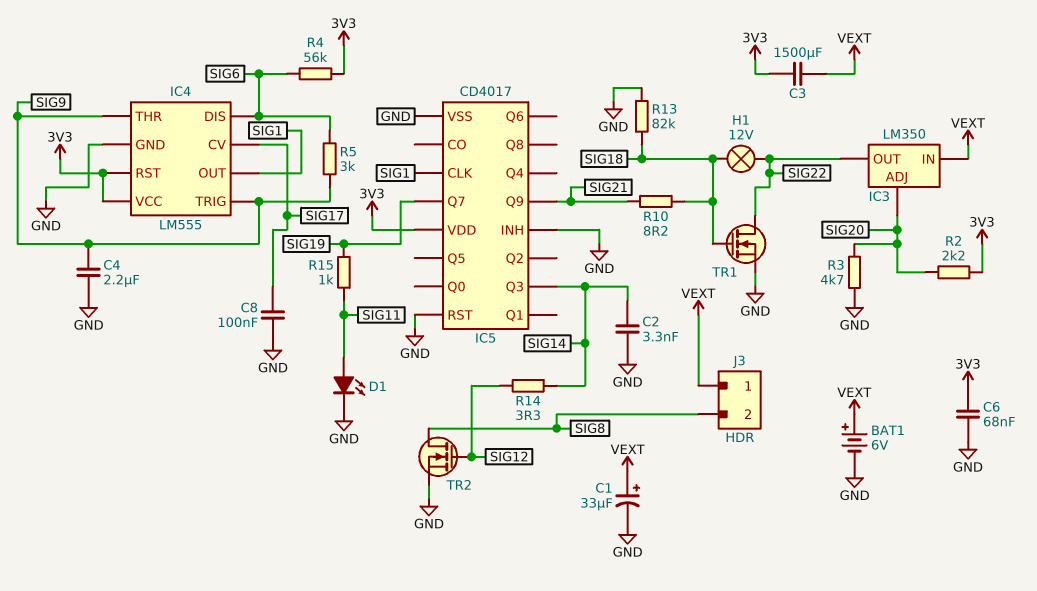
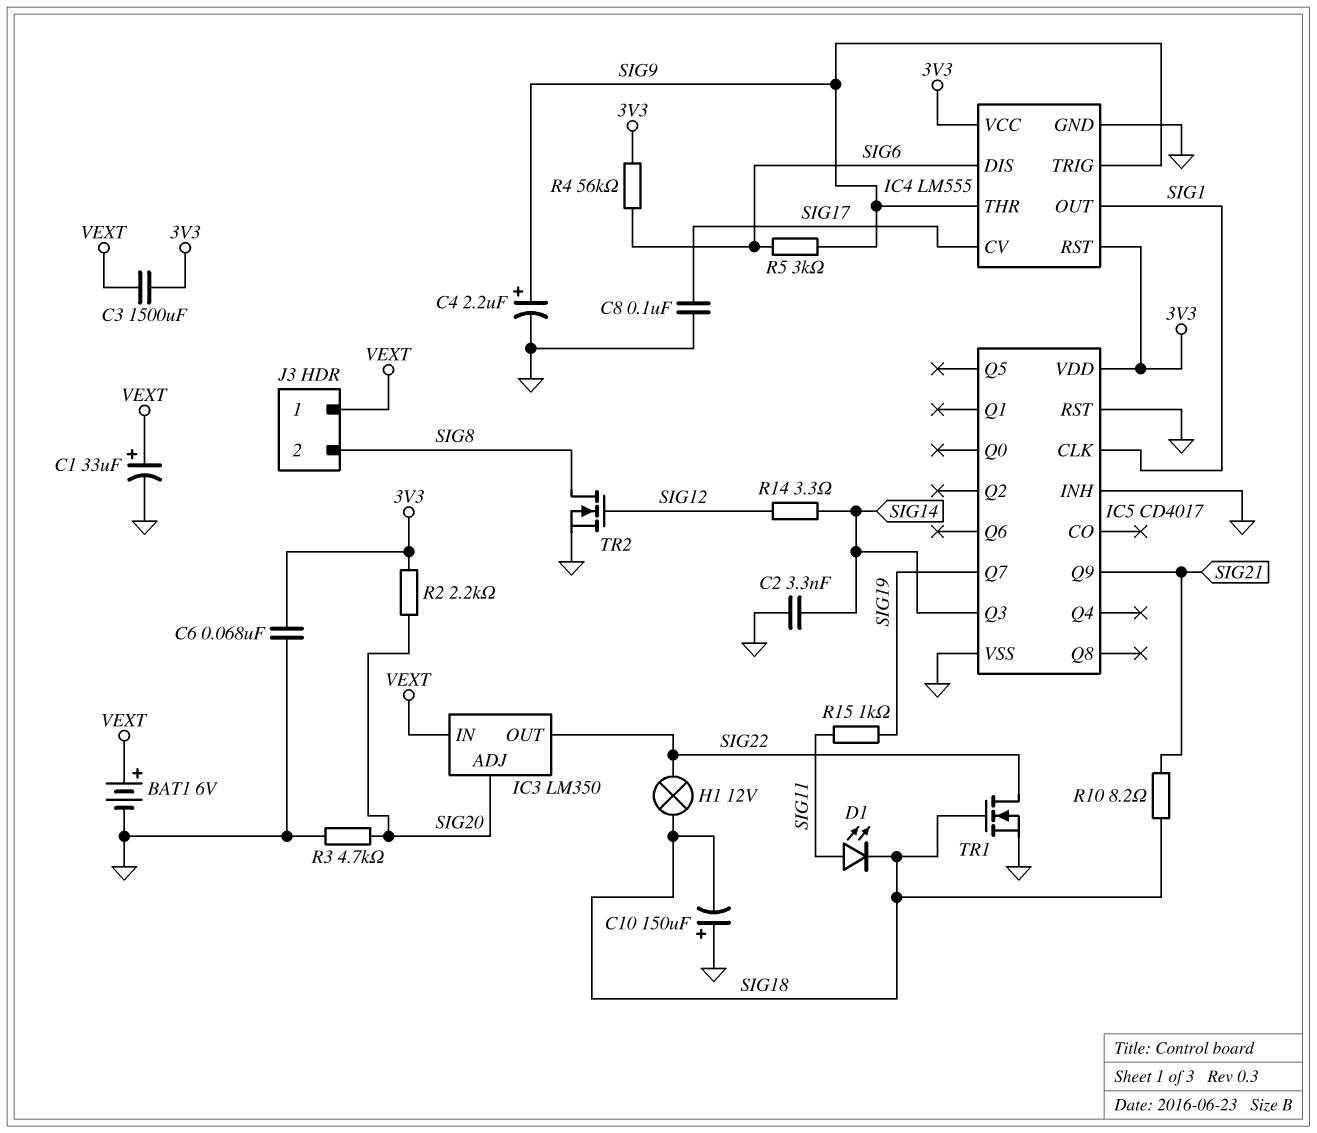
C4: 2.2uF (GND, SIG9) -> 2.2uF (plus SIG9, minus GND)
C10: none -> 150uF (plus GND, minus SIG18)
D1: LED (A SIG11, K GND) -> LED (A SIG11, K SIG18)
R13: 82k (GND, SIG18) -> none

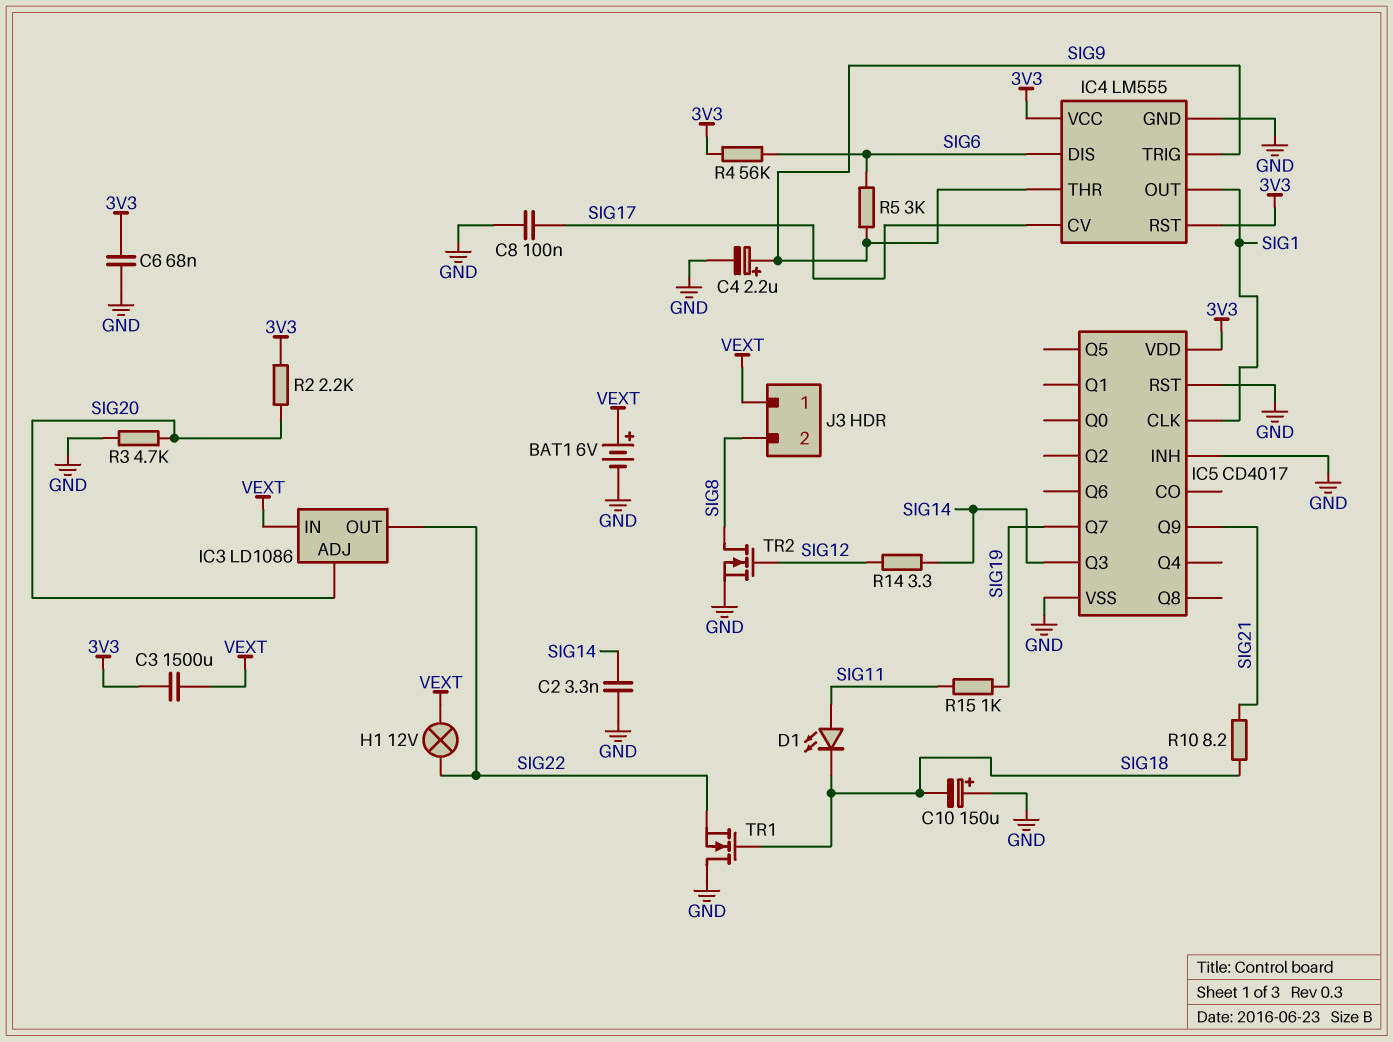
C1: 33uF (plus VEXT, minus GND) -> none
H1: lamp 12V (SIG18, SIG22) -> lamp 12V (SIG22, VEXT)
IC3: LM350 -> LD1086
TR1: NMOS (G SIG18, D SIG22, S GND) -> NMOS (G SIG18, D GND, S SIG22)

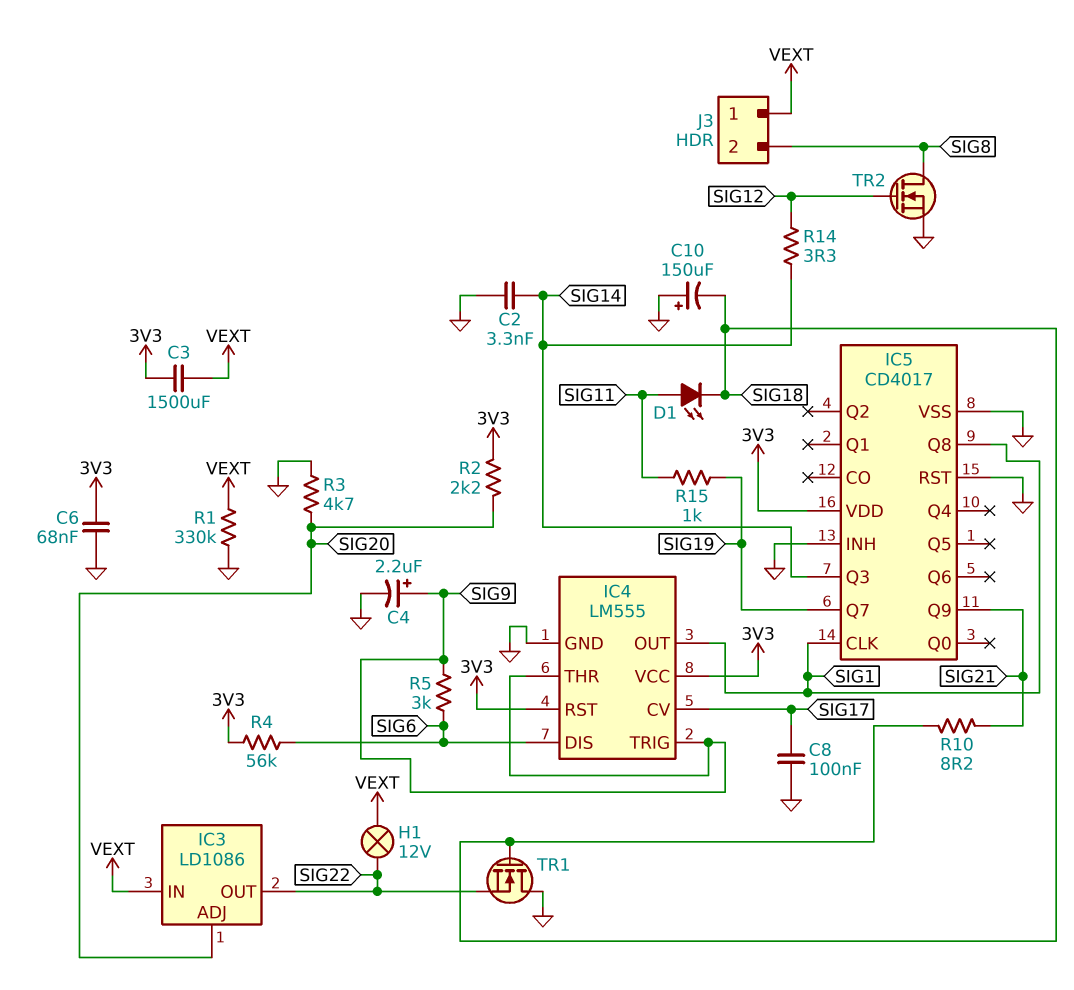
BAT1: 6V (plus VEXT, minus GND) -> none
IC5 pin Q8: none -> SIG1
R1: none -> 330k (GND, VEXT)

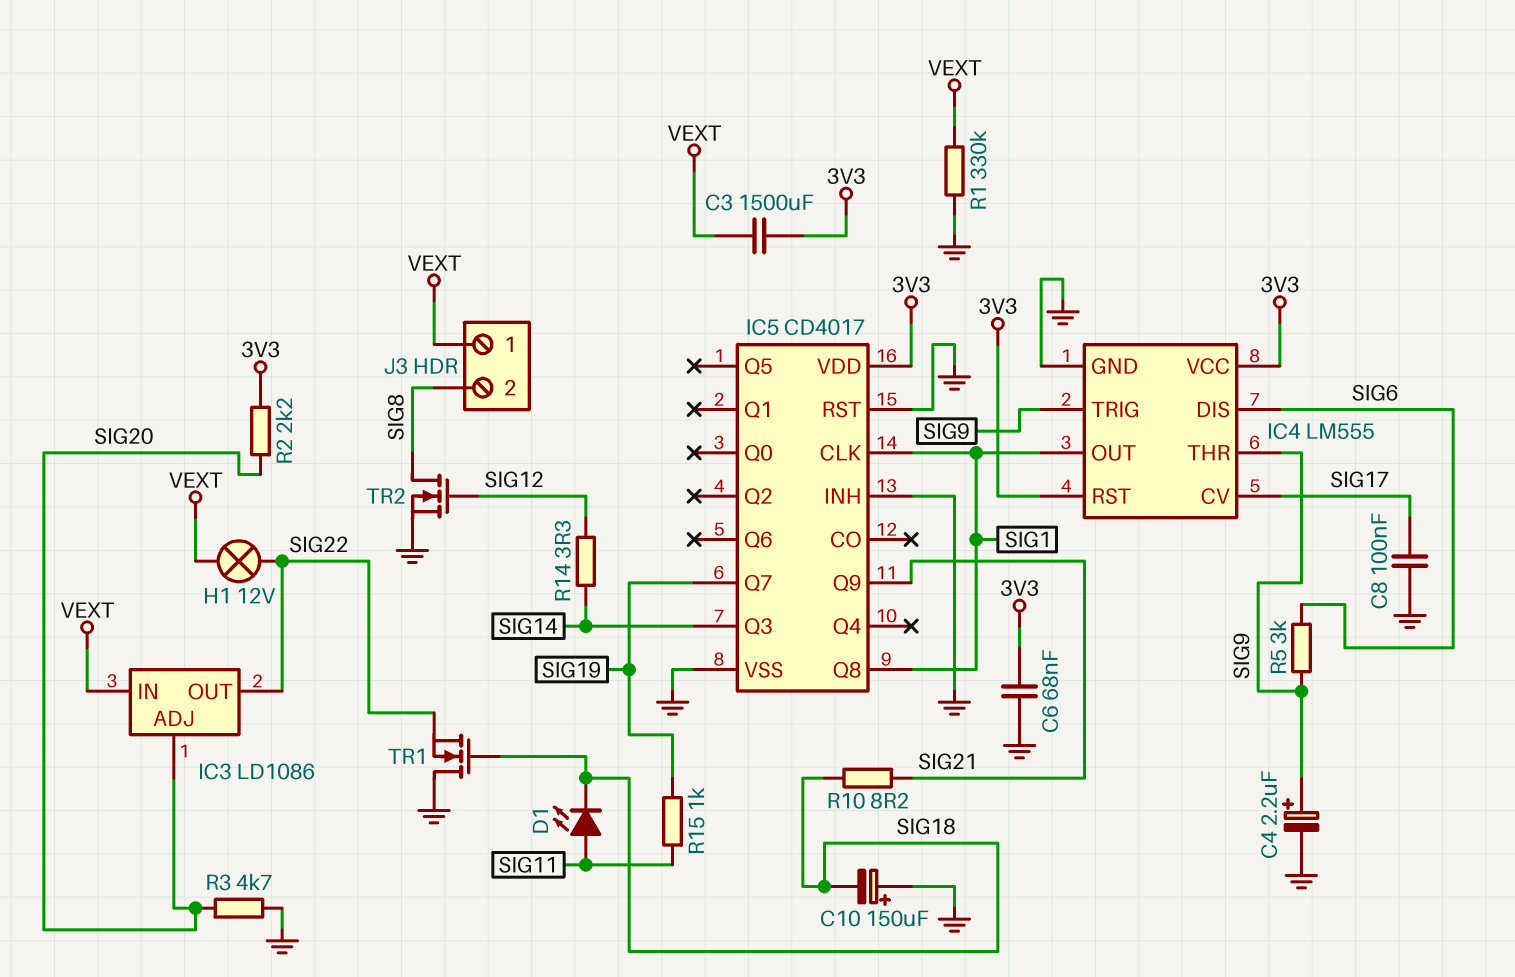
C2: 3.3nF (GND, SIG14) -> none
R4: 56k (3V3, SIG6) -> none

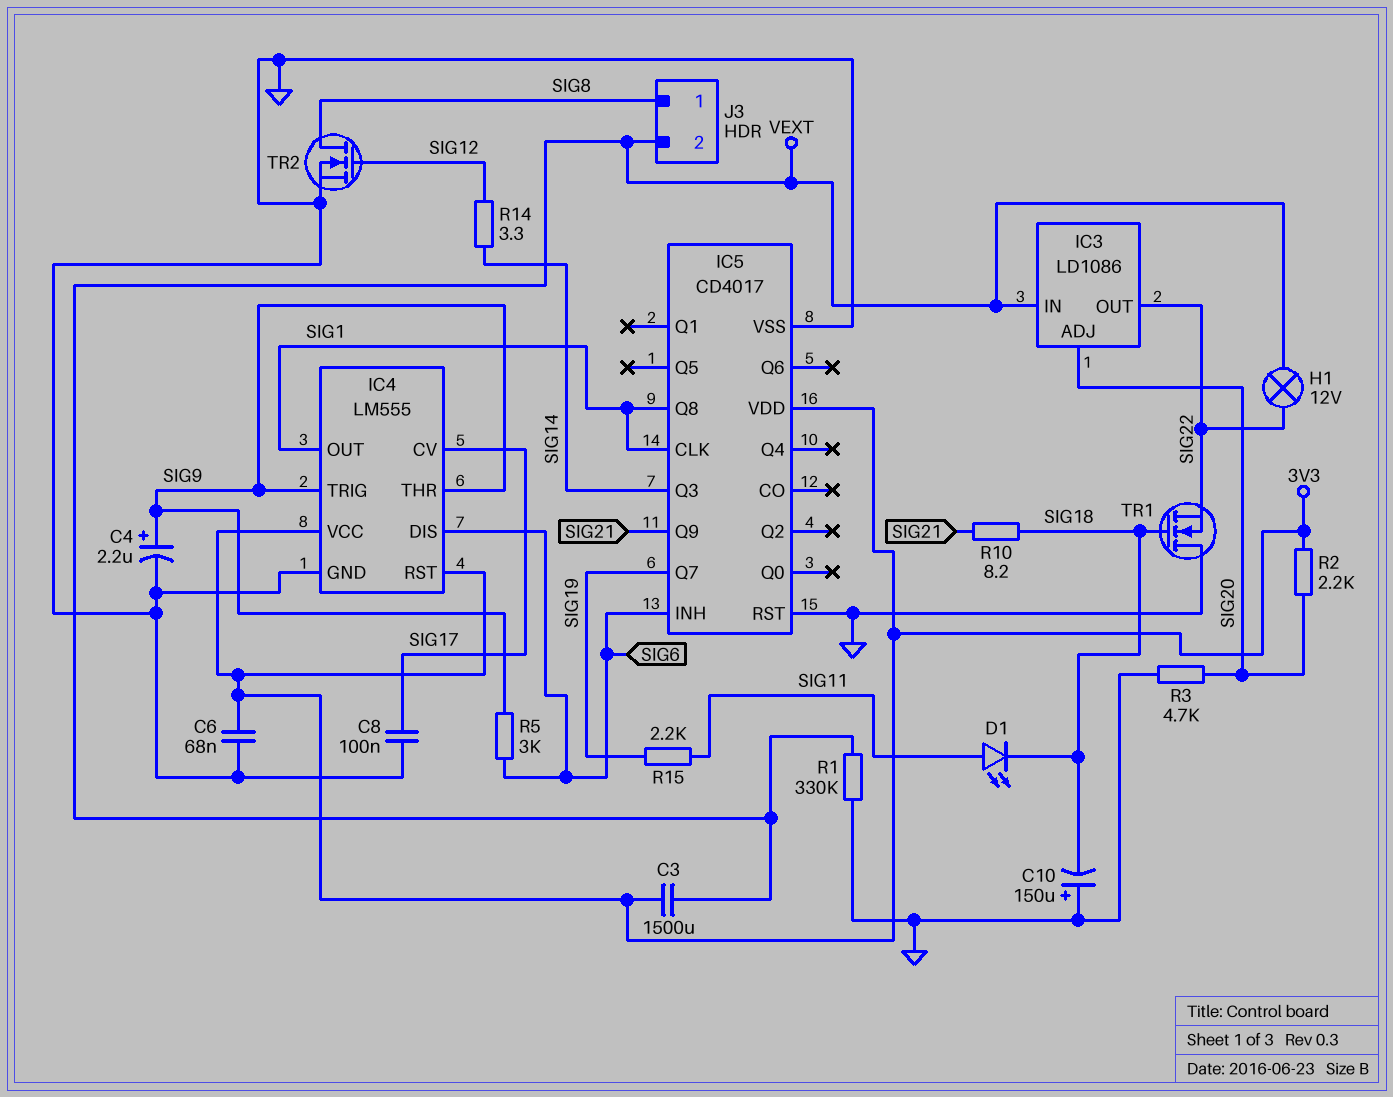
IC5 pin INH: GND -> SIG6
J3 pin 1: VEXT -> SIG8
J3 pin 2: SIG8 -> VEXT
R15: 1k (SIG11, SIG19) -> 2.2k (SIG11, SIG19)

